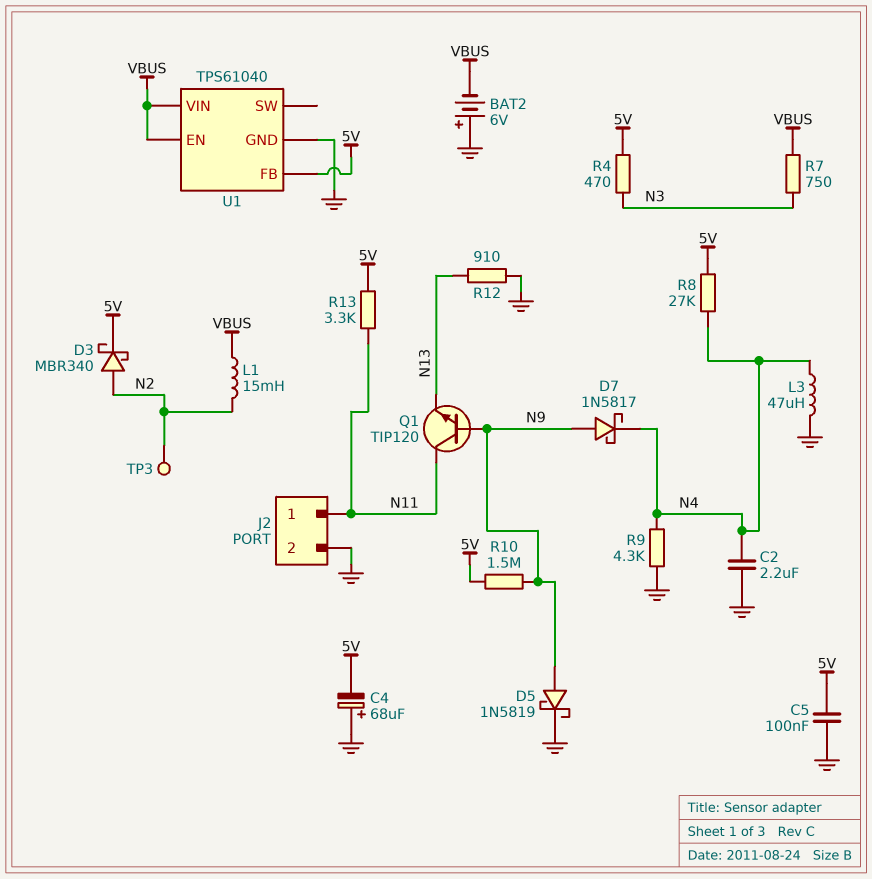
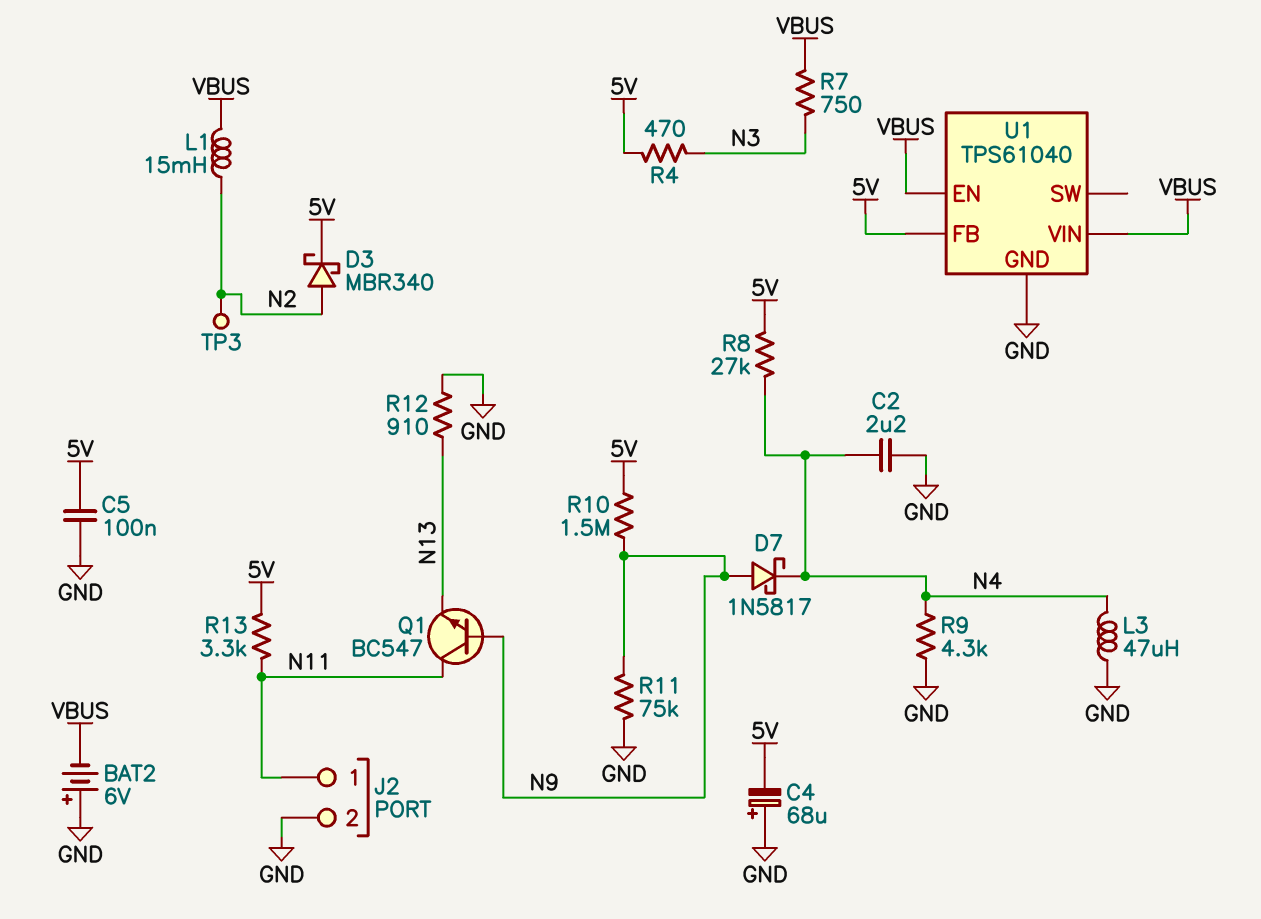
D5: schottky 1N5819 (A N9, K GND) -> none
Q1: NPN TIP120 (B N9, C N11, E N13) -> NPN BC547 (B N9, C N11, E N13)
R11: none -> 75k (GND, N9)

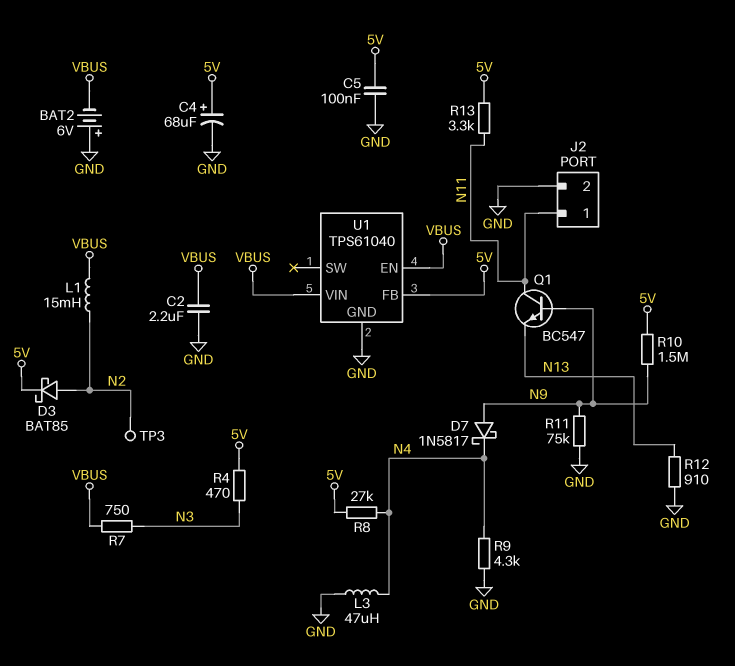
C2: 2.2uF (GND, N4) -> 2.2uF (GND, VBUS)
C4: 68uF (plus GND, minus 5V) -> 68uF (plus 5V, minus GND)
D3: schottky MBR340 (A N2, K 5V) -> schottky BAT85 (A N2, K 5V)

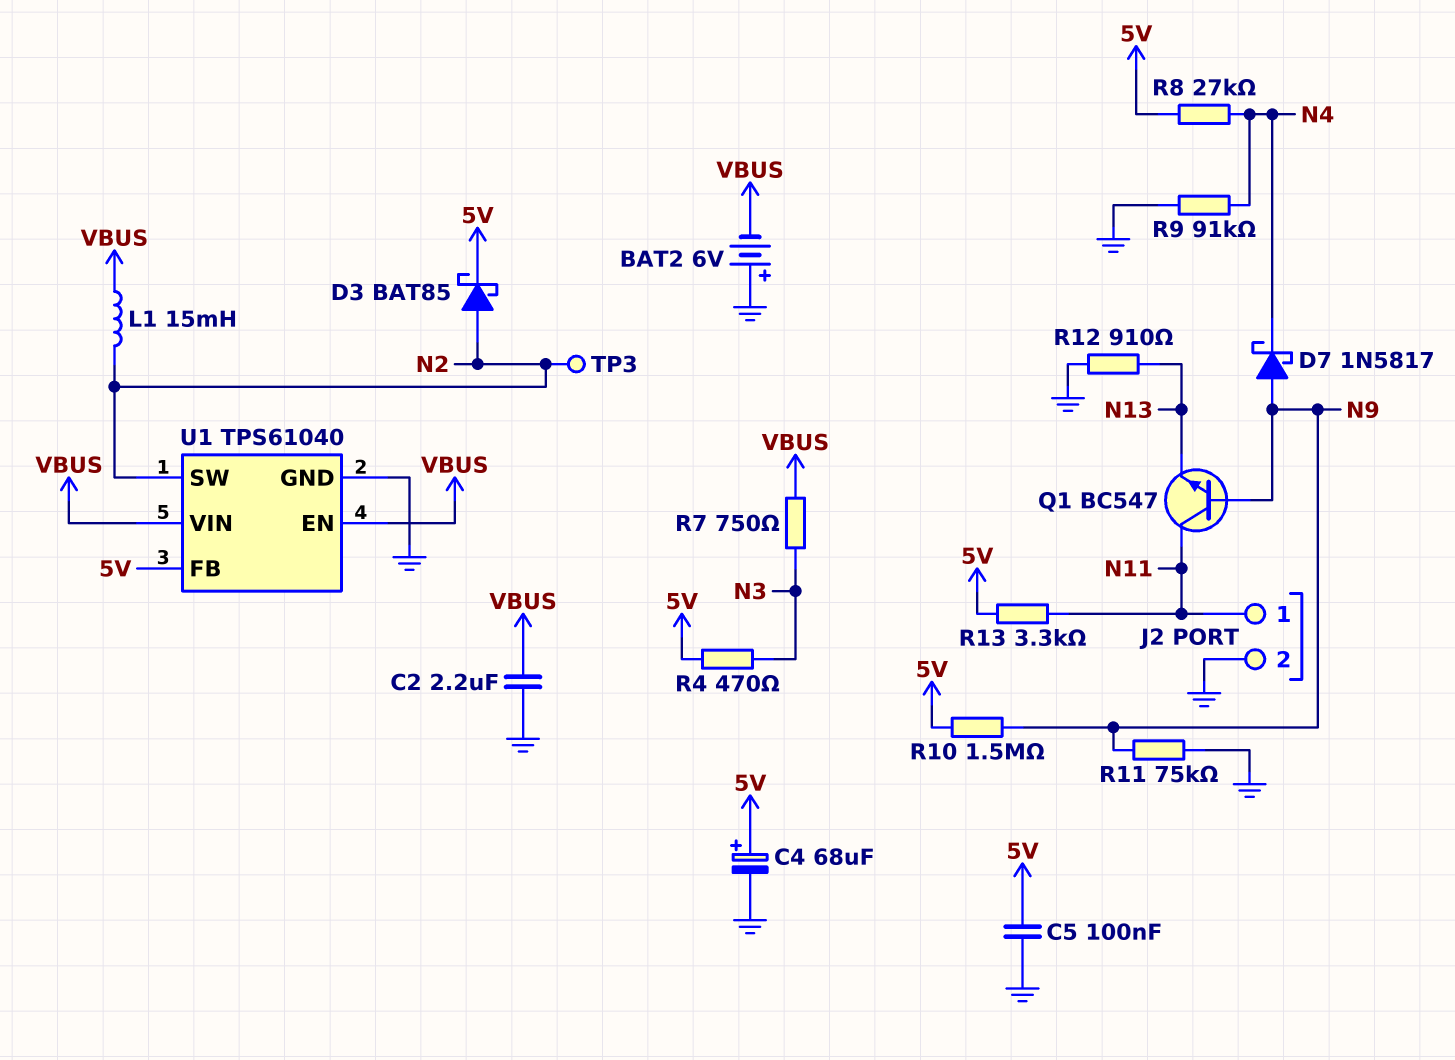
L3: 47uH (GND, N4) -> none
R9: 4.3k (GND, N4) -> 91k (GND, N4)
U1 pin SW: none -> N2

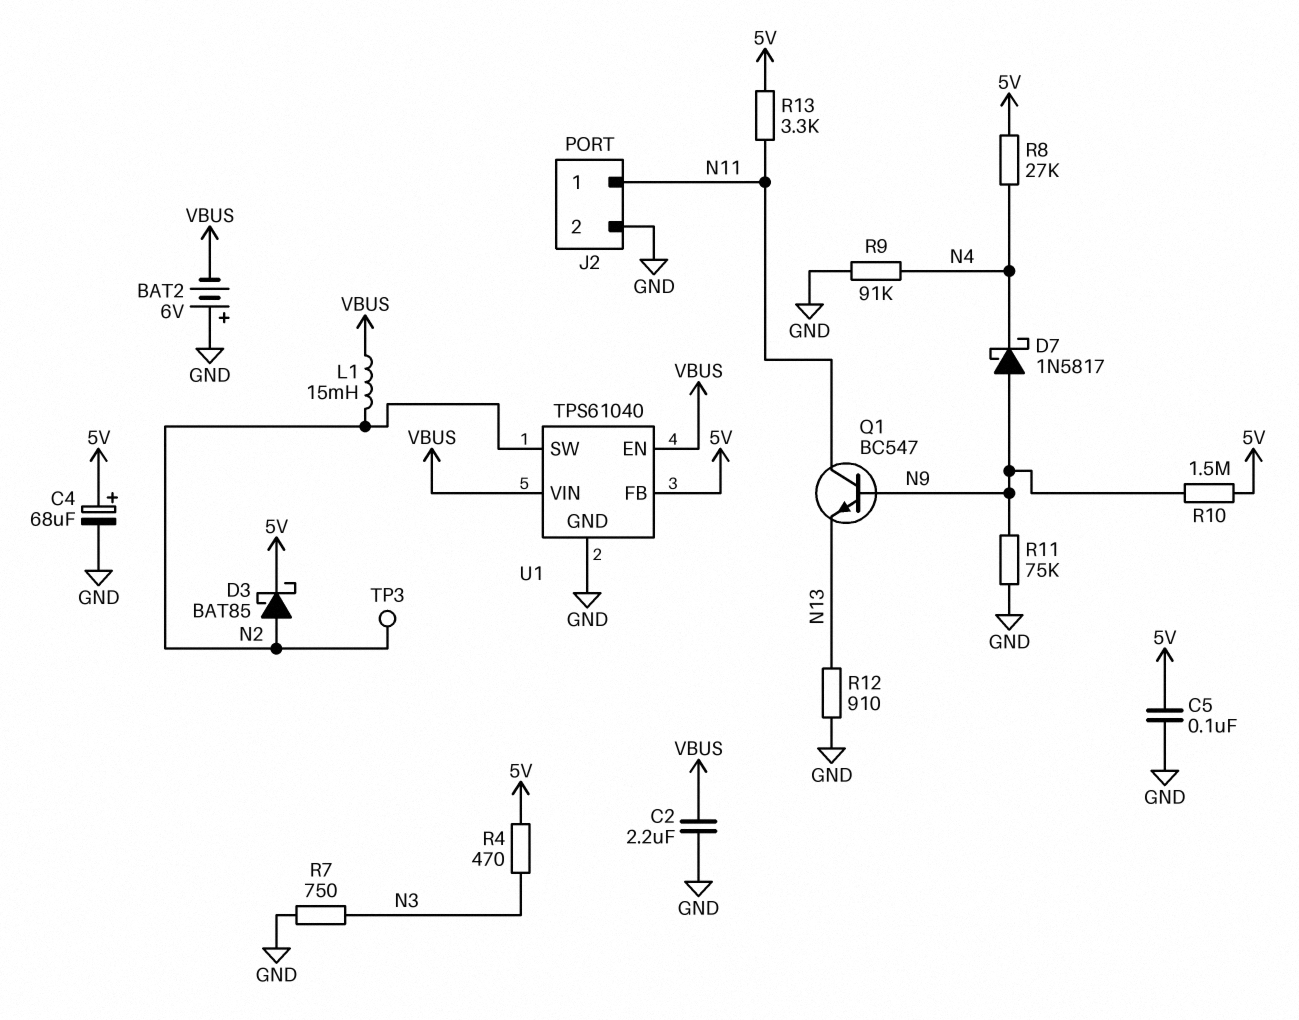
R7: 750 (N3, VBUS) -> 750 (GND, N3)

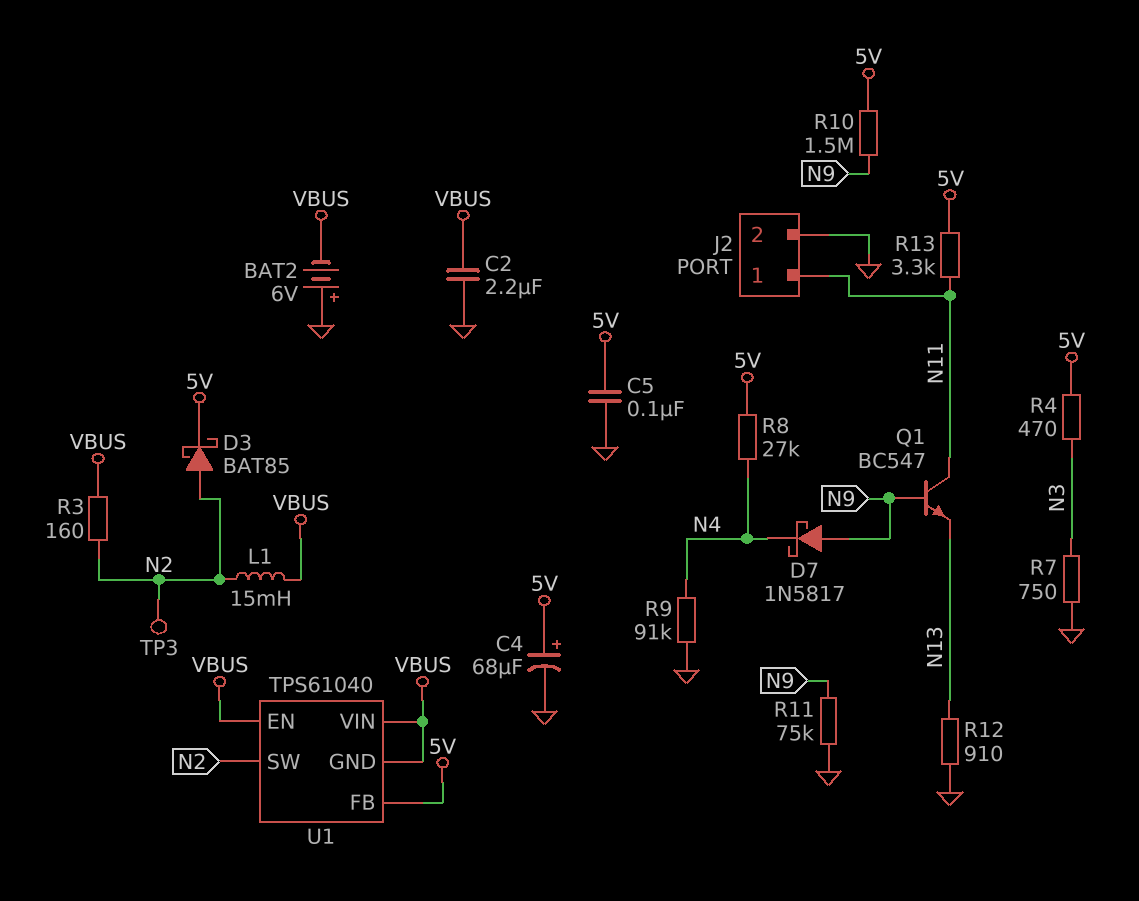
R3: none -> 160 (N2, VBUS)
U1 pin GND: GND -> VBUS

